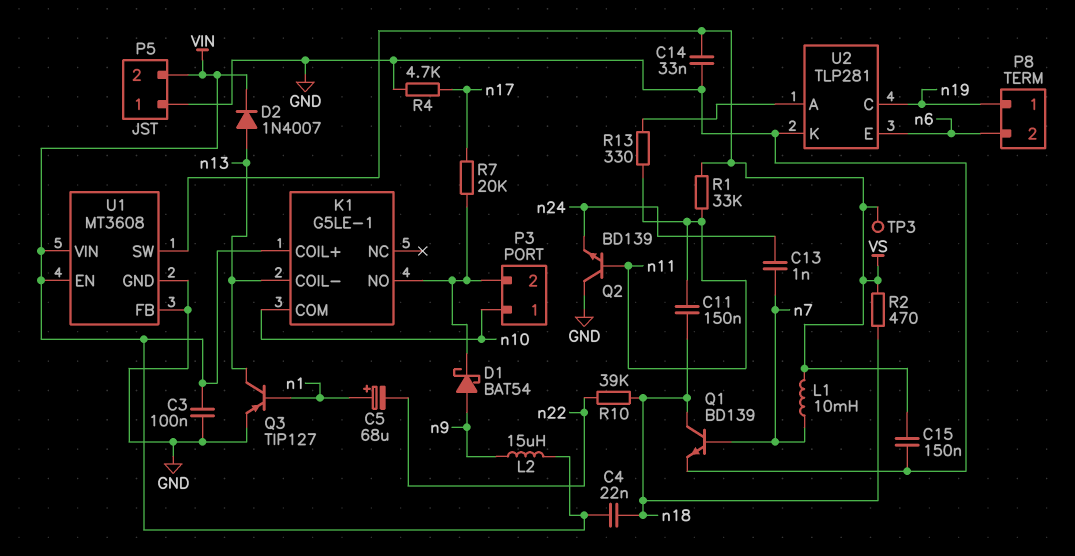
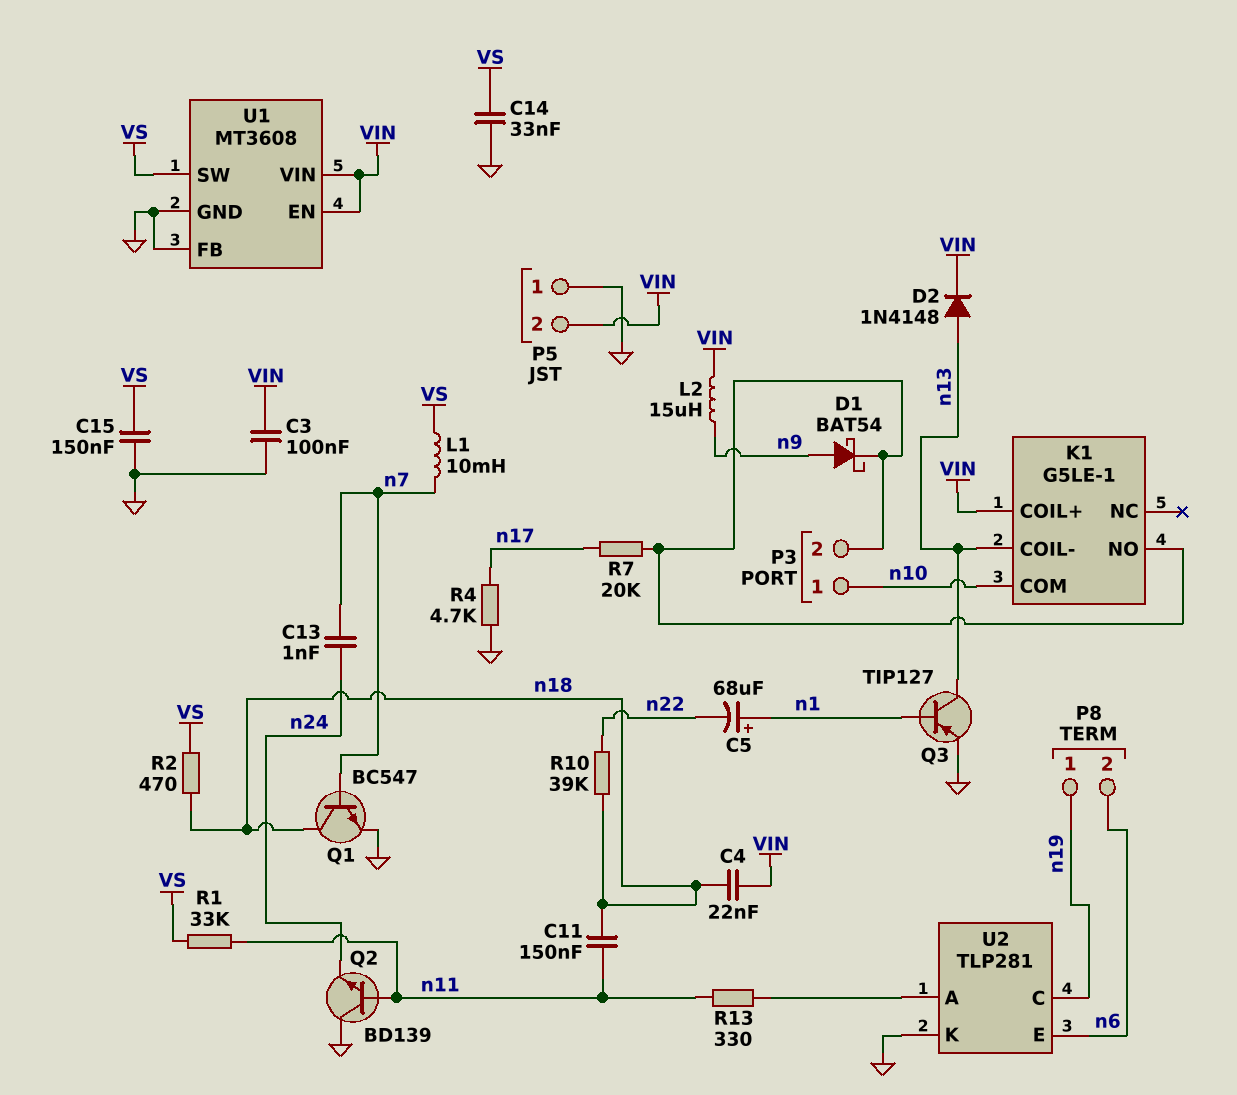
D2: diode 1N4007 (A n13, K VIN) -> diode 1N4148 (A n13, K VIN)
Q1: NPN BD139 (B n7, C n18, E GND) -> NPN BC547 (B n7, C n18, E GND)
TP3: test point (VS) -> none

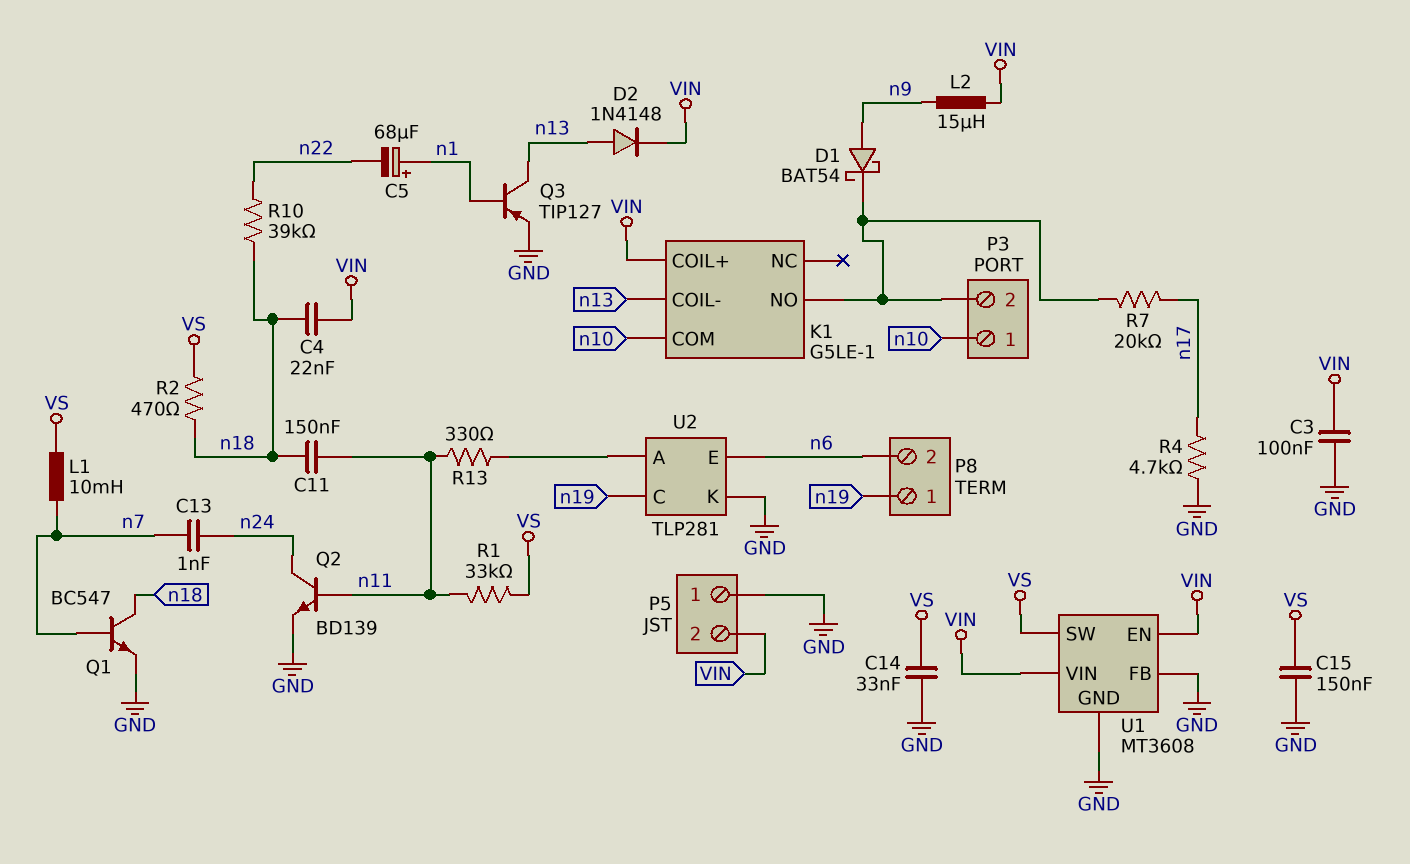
Q2: NPN BD139 (B n11, C GND, E n24) -> NPN BD139 (B n11, C n24, E GND)

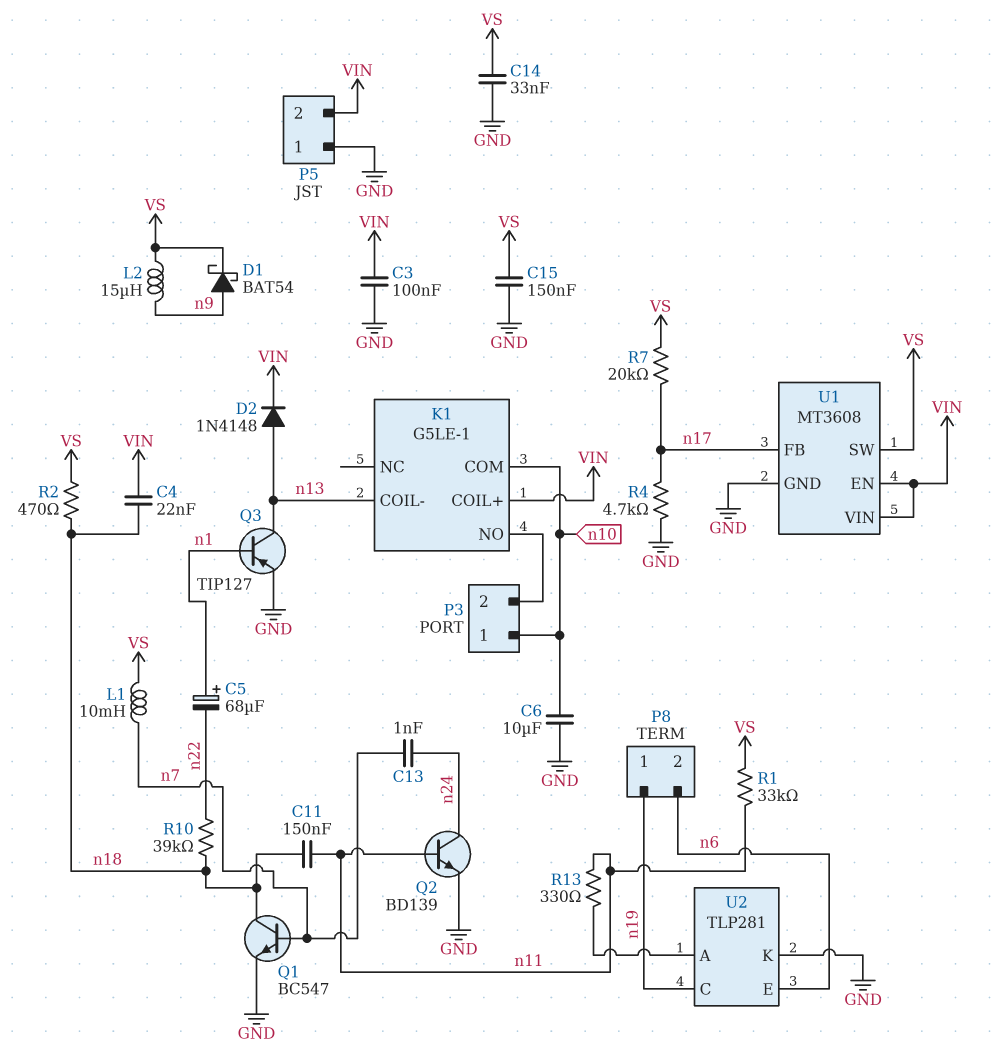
C6: none -> 10uF (GND, n10)
D1: schottky BAT54 (A n9, K K1/NO) -> schottky BAT54 (A n9, K VS)
L2: 15uH (VIN, n9) -> 15uH (VS, n9)
R7: 20k (K1/NO, n17) -> 20k (VS, n17)
U1 pin FB: GND -> n17

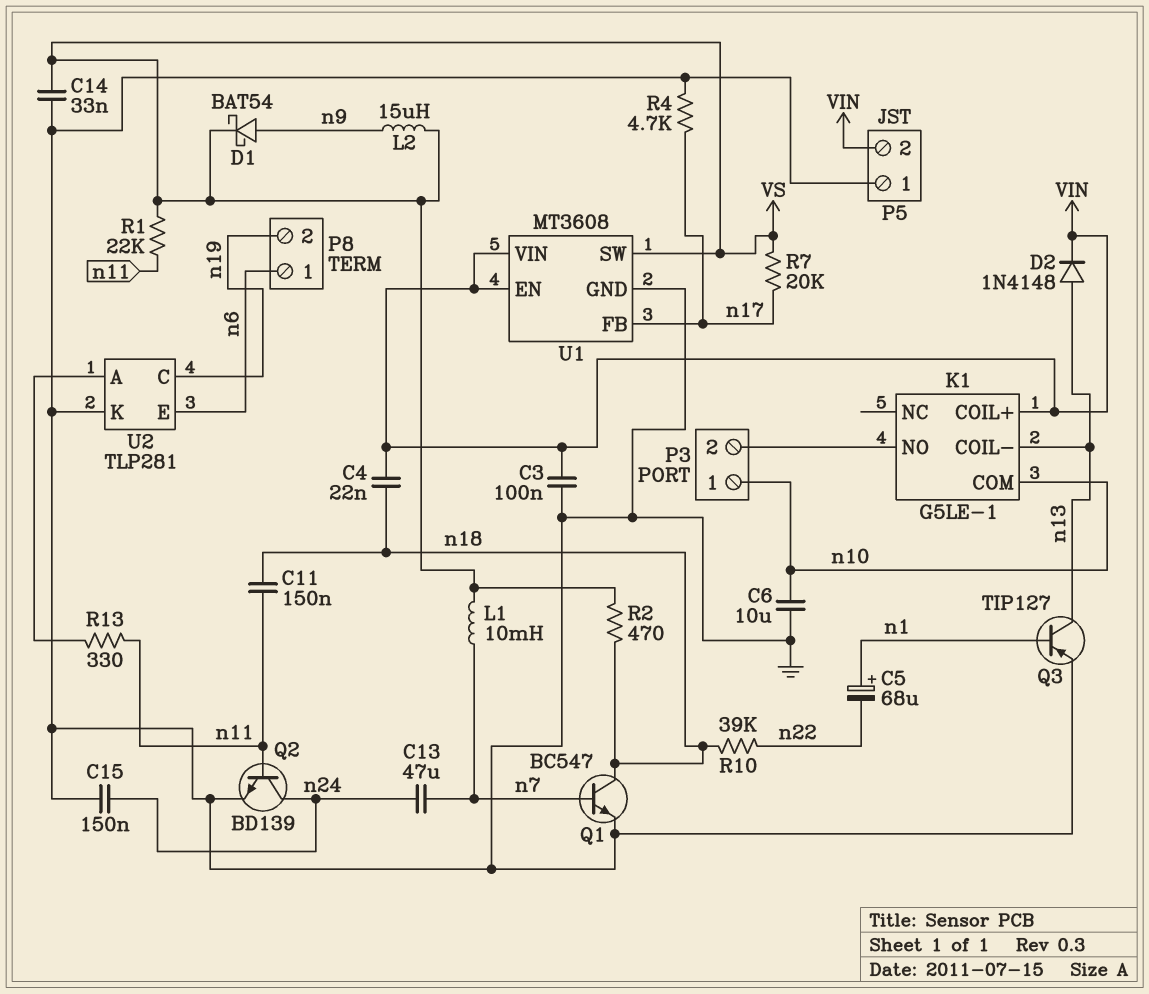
C13: 1nF (n7, n24) -> 47uF (n7, n24)
C15: 150nF (GND, VS) -> 150nF (GND, n24)
P8 pin 1: n19 -> n6
P8 pin 2: n6 -> n19
R1: 33k (VS, n11) -> 22k (VS, n11)

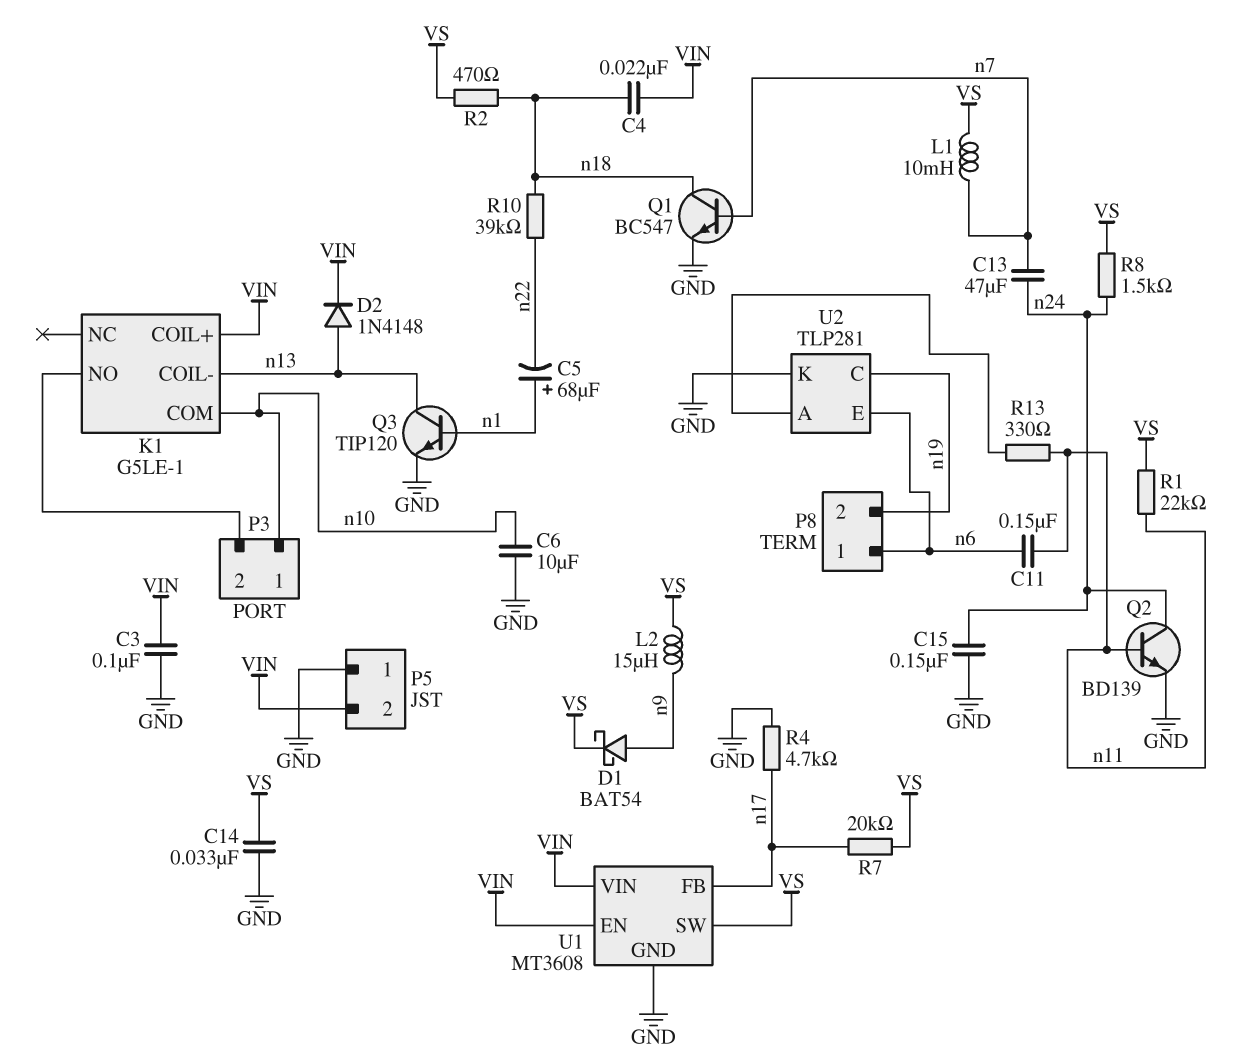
C11: 150nF (n11, n18) -> 150nF (n6, n11)
Q3: PNP TIP127 (B n1, C n13, E GND) -> NPN TIP120 (B n1, C n13, E GND)
R8: none -> 1.5k (VS, n24)

